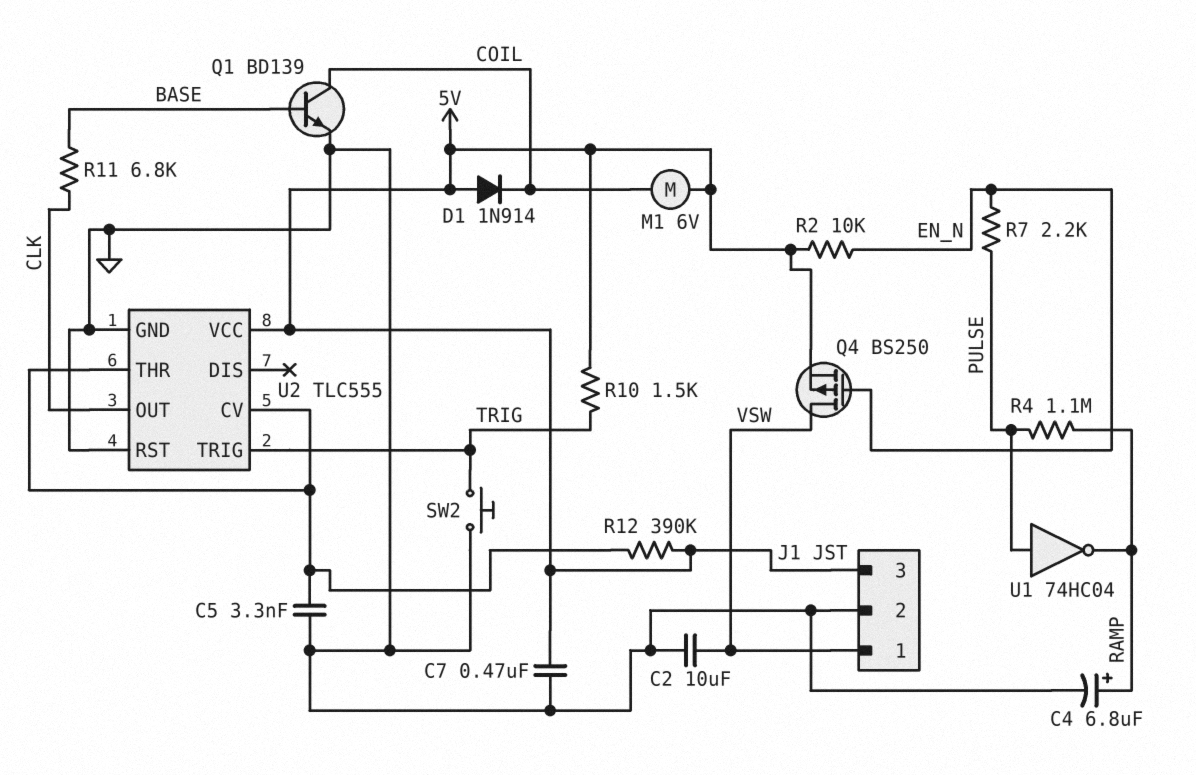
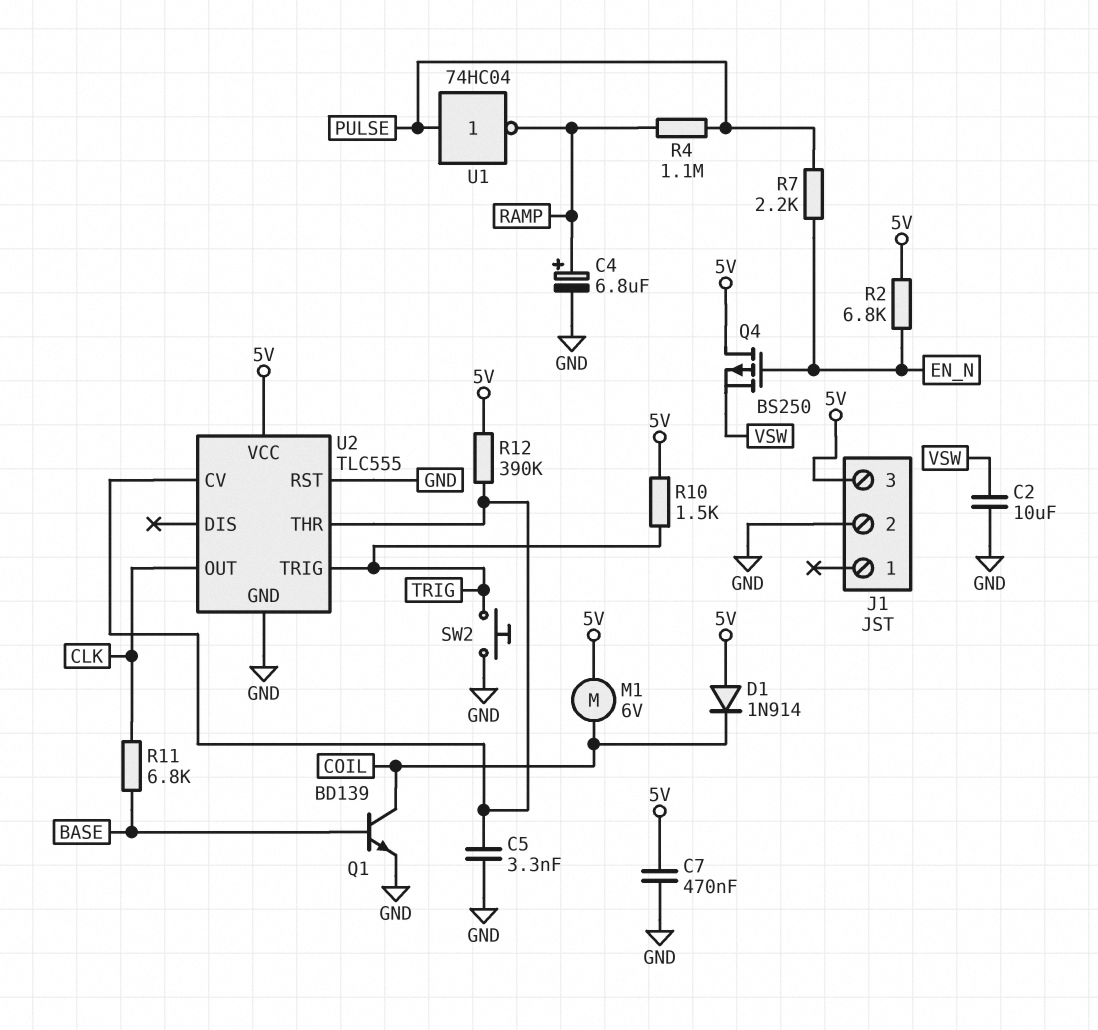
J1 pin 1: VSW -> none
Q4: PMOS BS250 (G EN_N, D VSW, S 5V) -> PMOS BS250 (G EN_N, D 5V, S VSW)
R2: 10k (5V, EN_N) -> 6.8k (5V, EN_N)

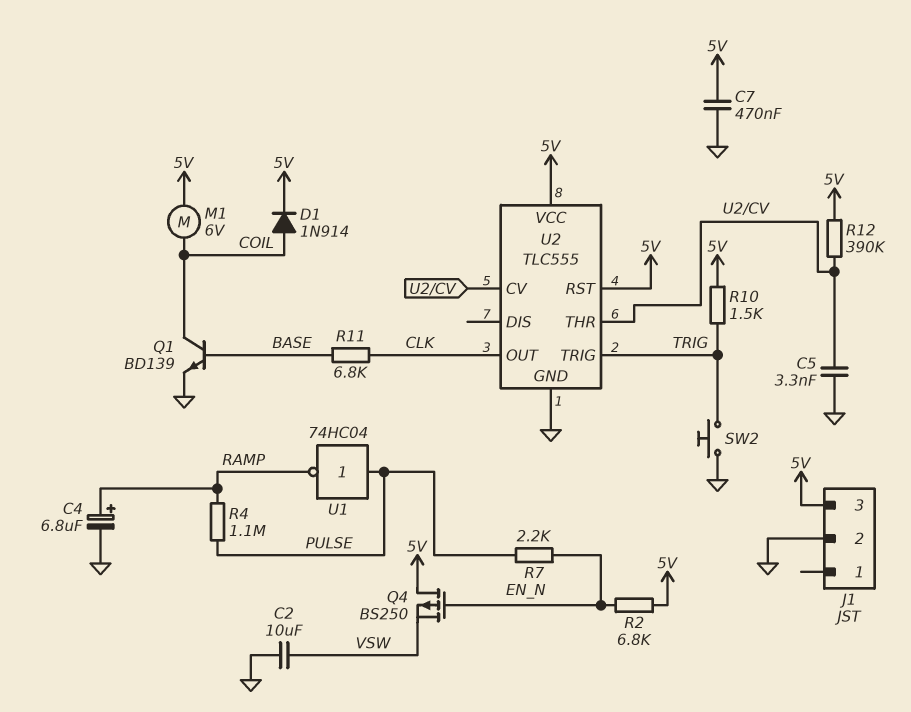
D1: diode 1N914 (A 5V, K COIL) -> diode 1N914 (A COIL, K 5V)
U2 pin RST: GND -> 5V

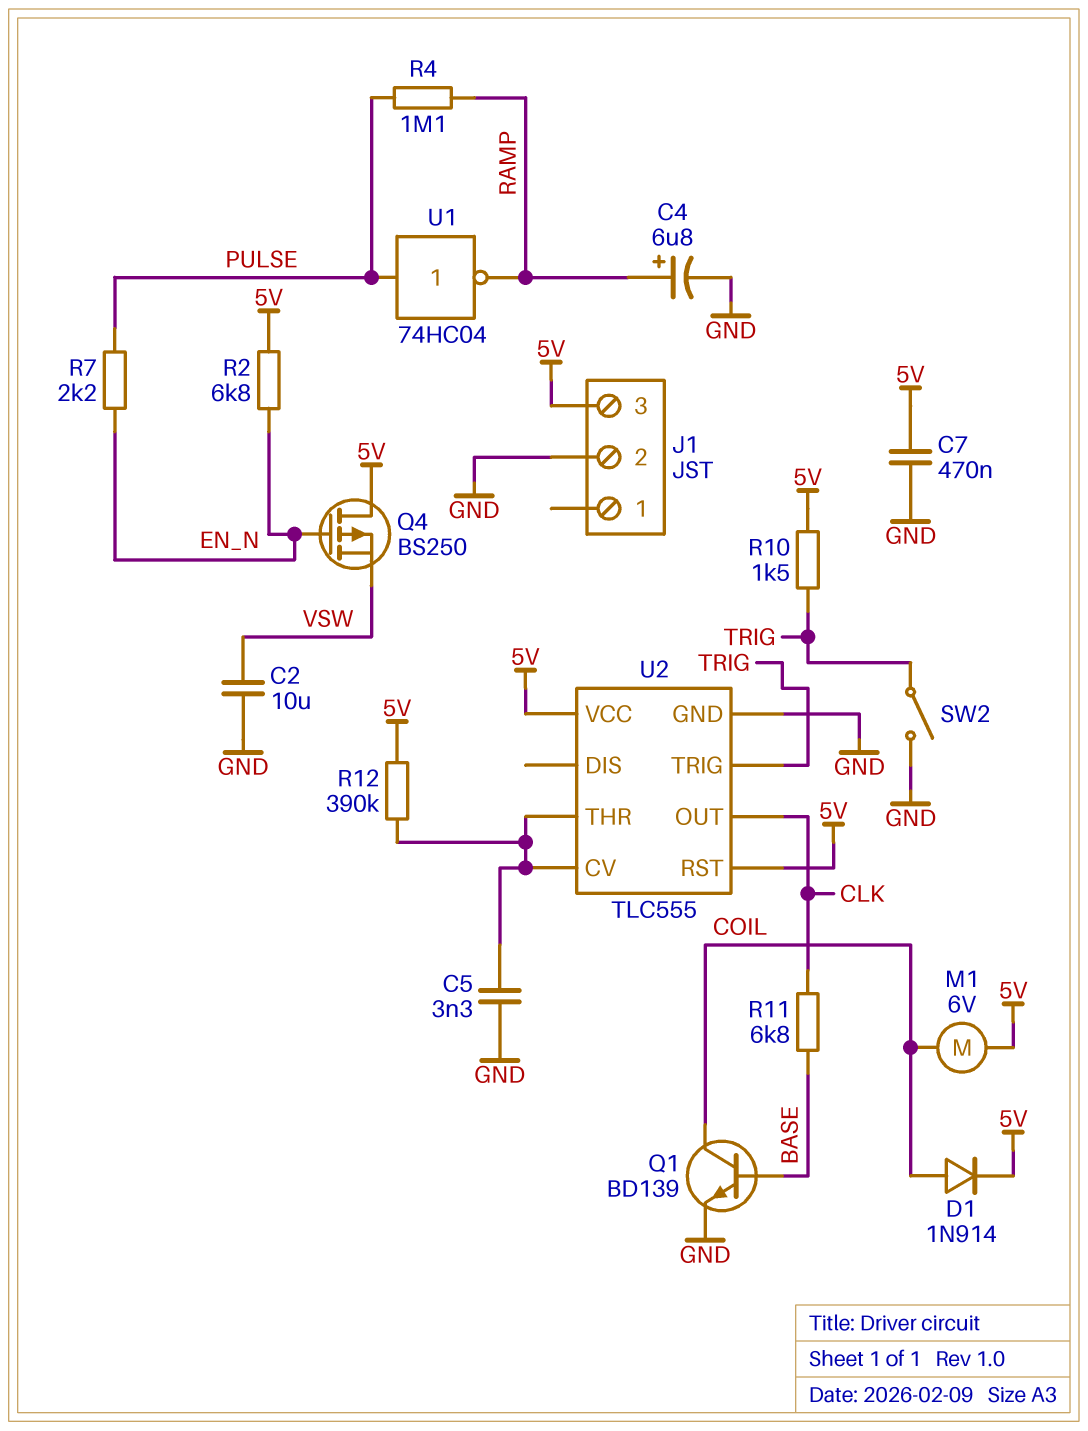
SW2: button (GND, TRIG) -> switch (GND, TRIG)

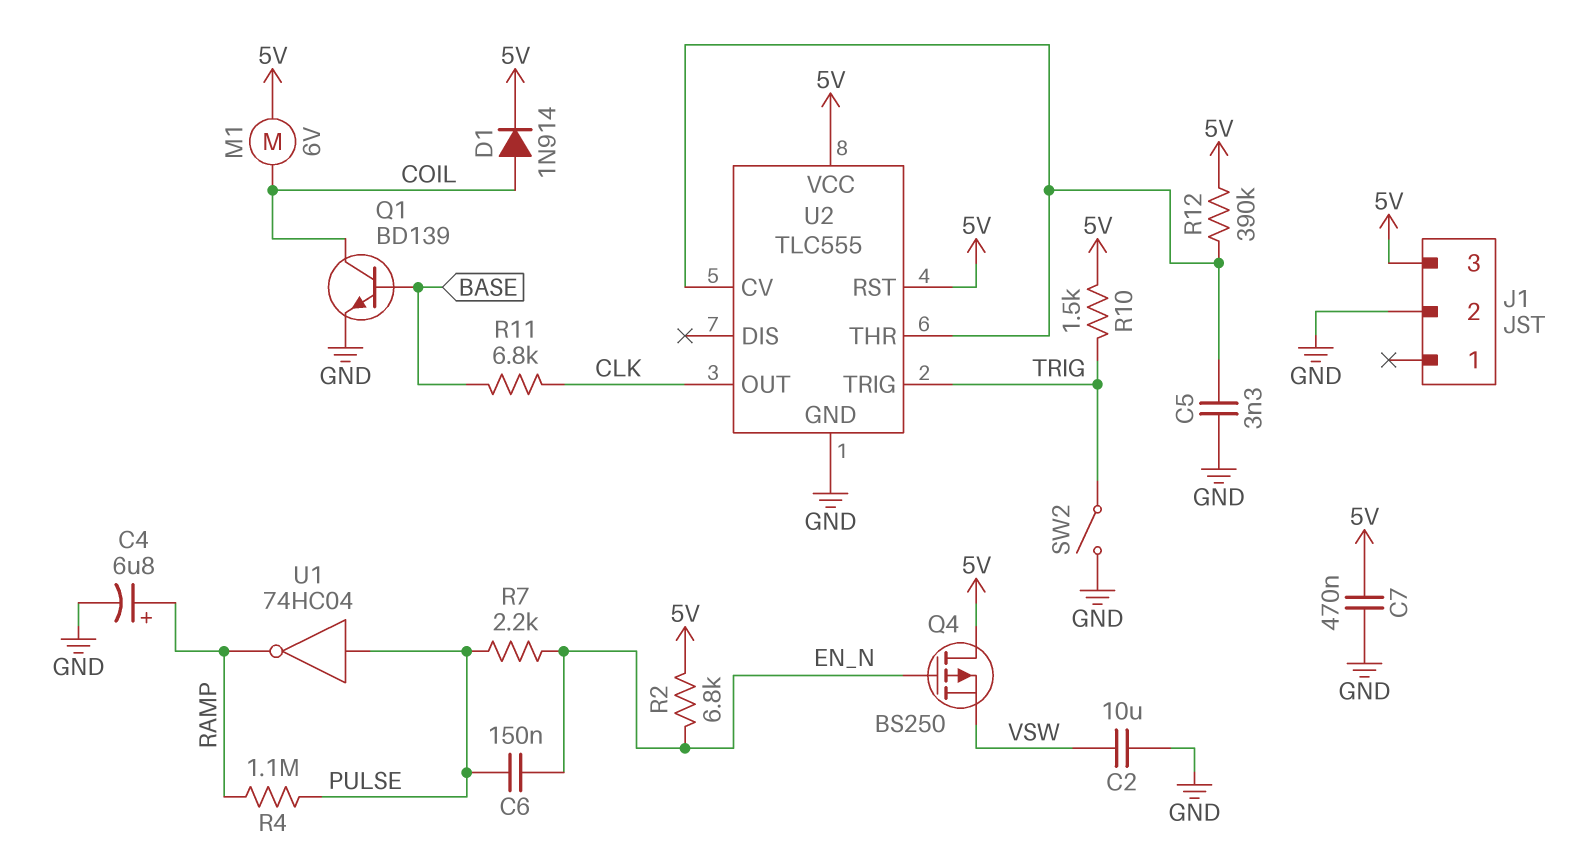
C6: none -> 150nF (EN_N, PULSE)

